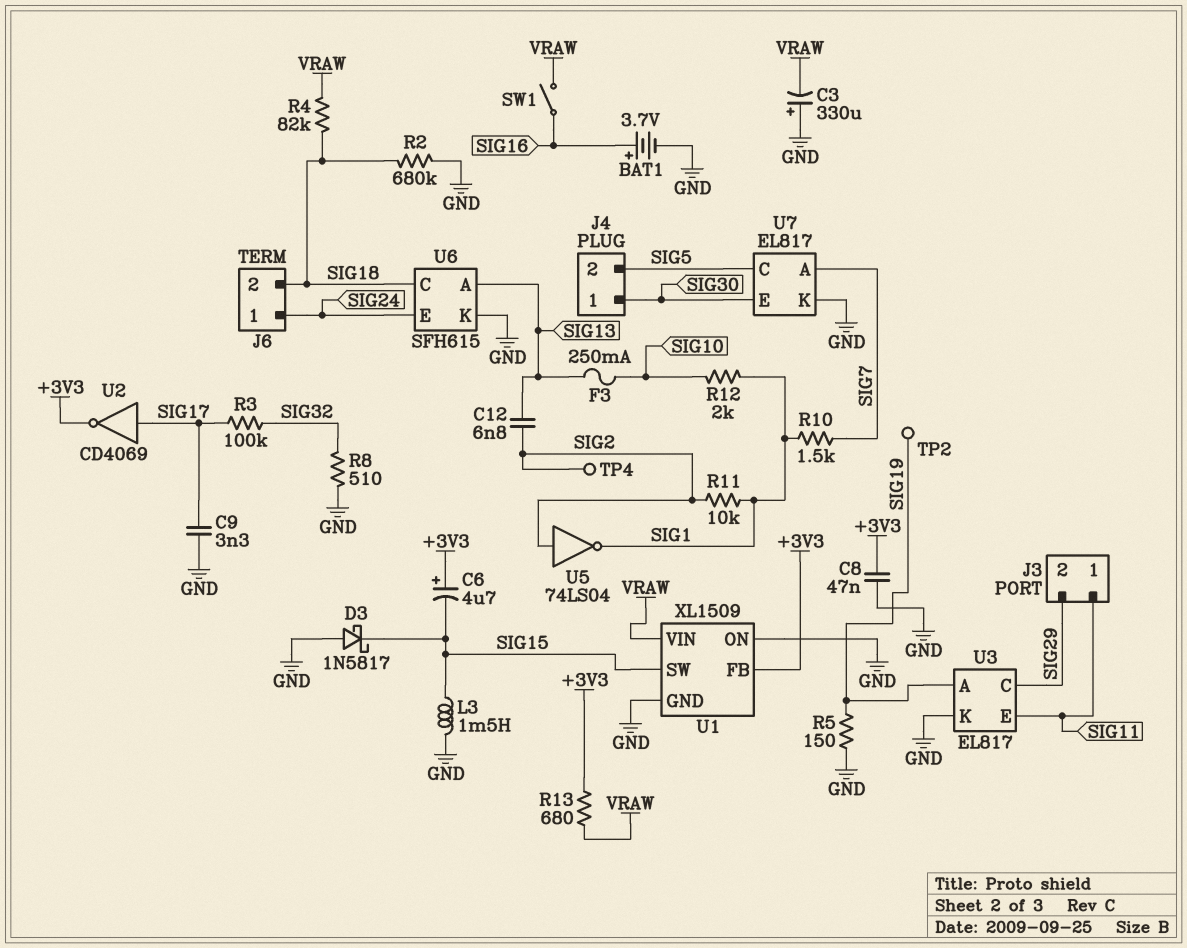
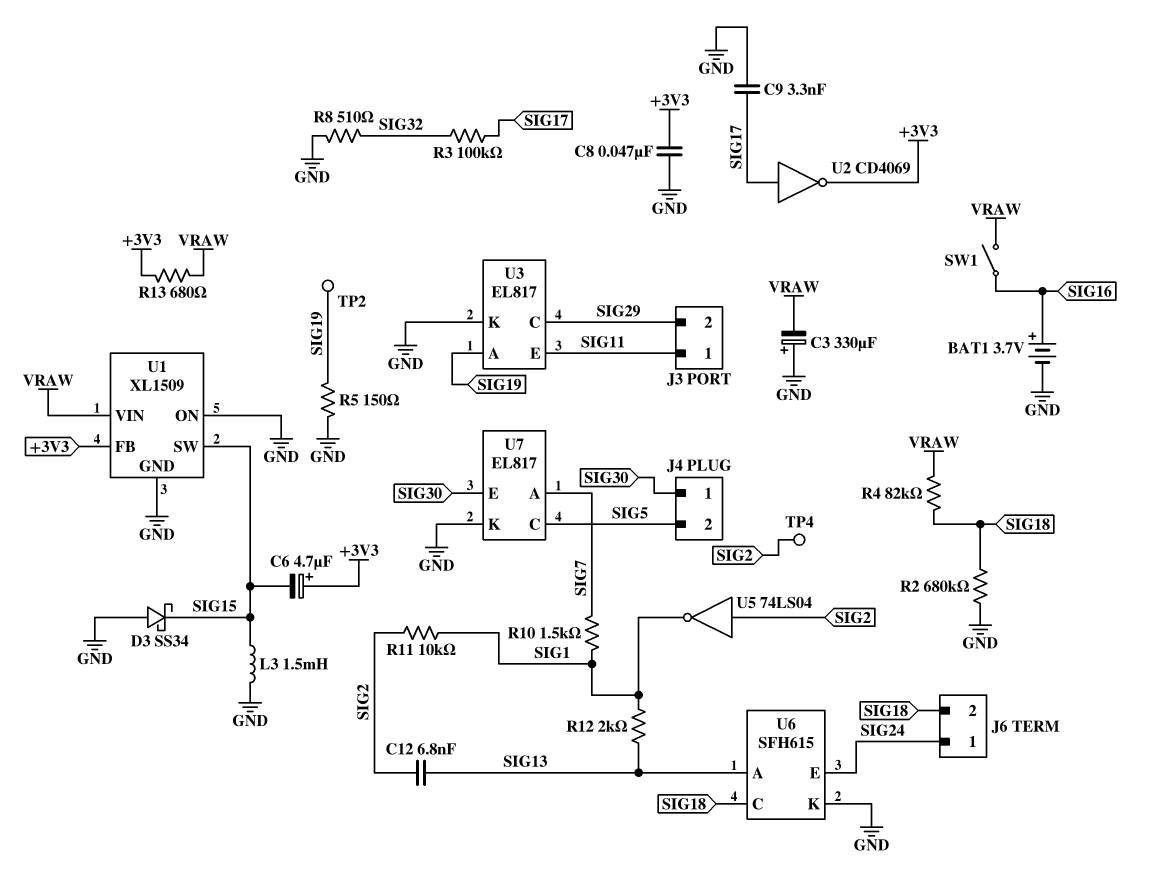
D3: schottky 1N5817 (A GND, K SIG15) -> schottky SS34 (A GND, K SIG15)
F3: 250mA (SIG10, SIG13) -> none
R12: 2k (SIG1, SIG10) -> 2k (SIG1, SIG13)

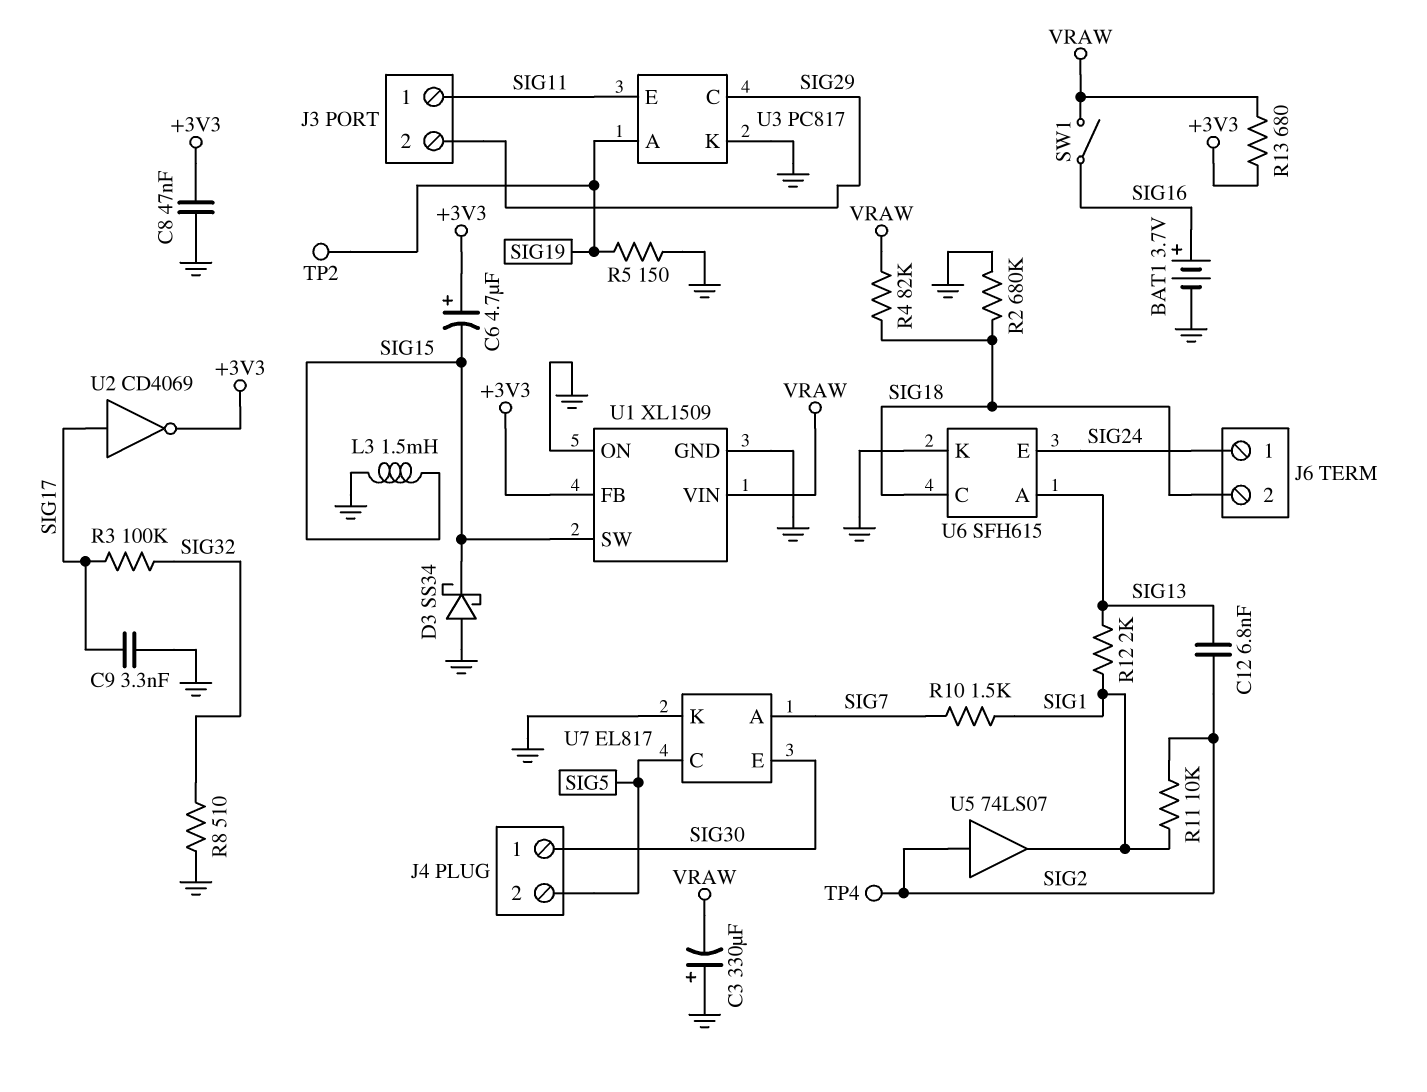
U3: EL817 -> PC817
U5: NOT 74LS04 (in SIG2, out SIG1) -> buffer 74LS07 (in SIG2, out SIG1)

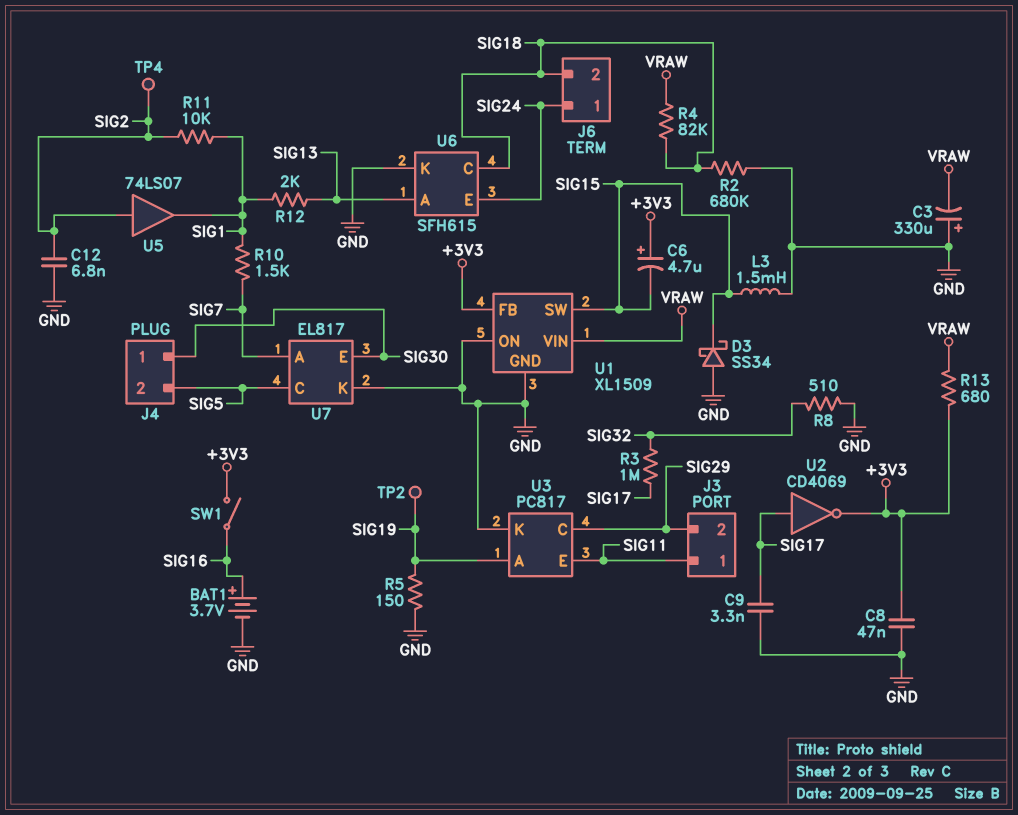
C12: 6.8nF (SIG2, SIG13) -> 6.8nF (GND, SIG2)
R3: 100k (SIG17, SIG32) -> 1M (SIG17, SIG32)
SW1: switch (SIG16, VRAW) -> switch (+3V3, SIG16)

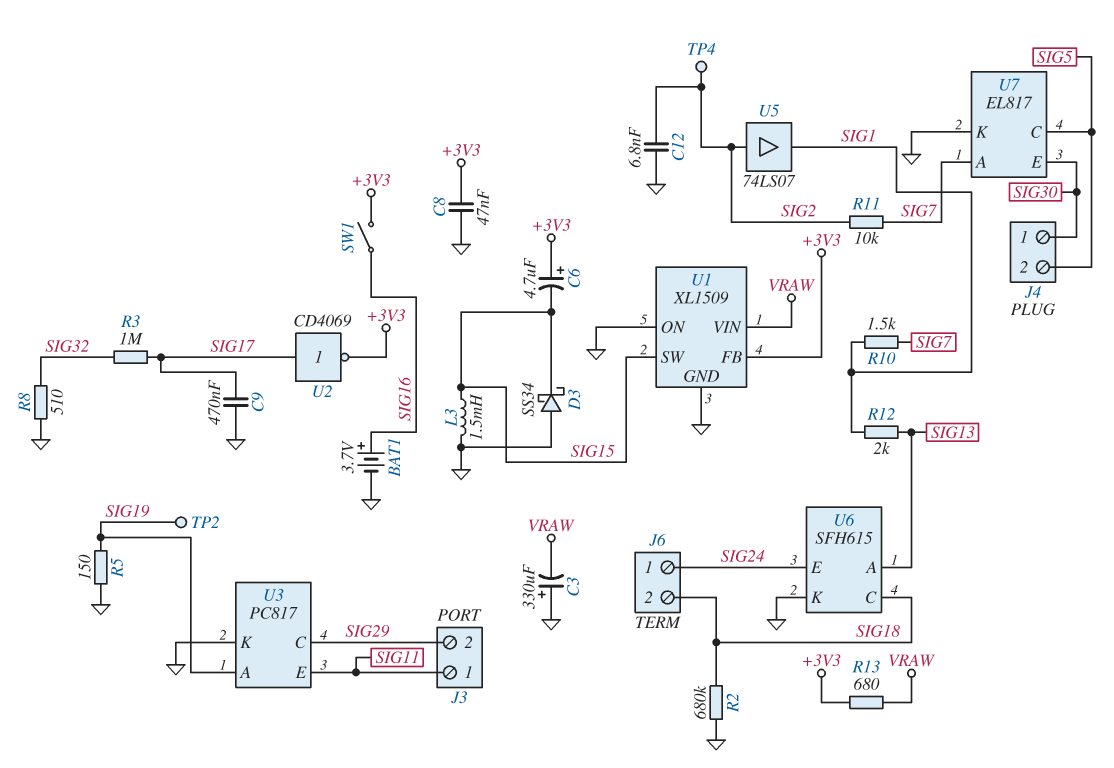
C9: 3.3nF (GND, SIG17) -> 470nF (GND, SIG17)
R4: 82k (SIG18, VRAW) -> none
R11: 10k (SIG1, SIG2) -> 10k (SIG2, SIG7)

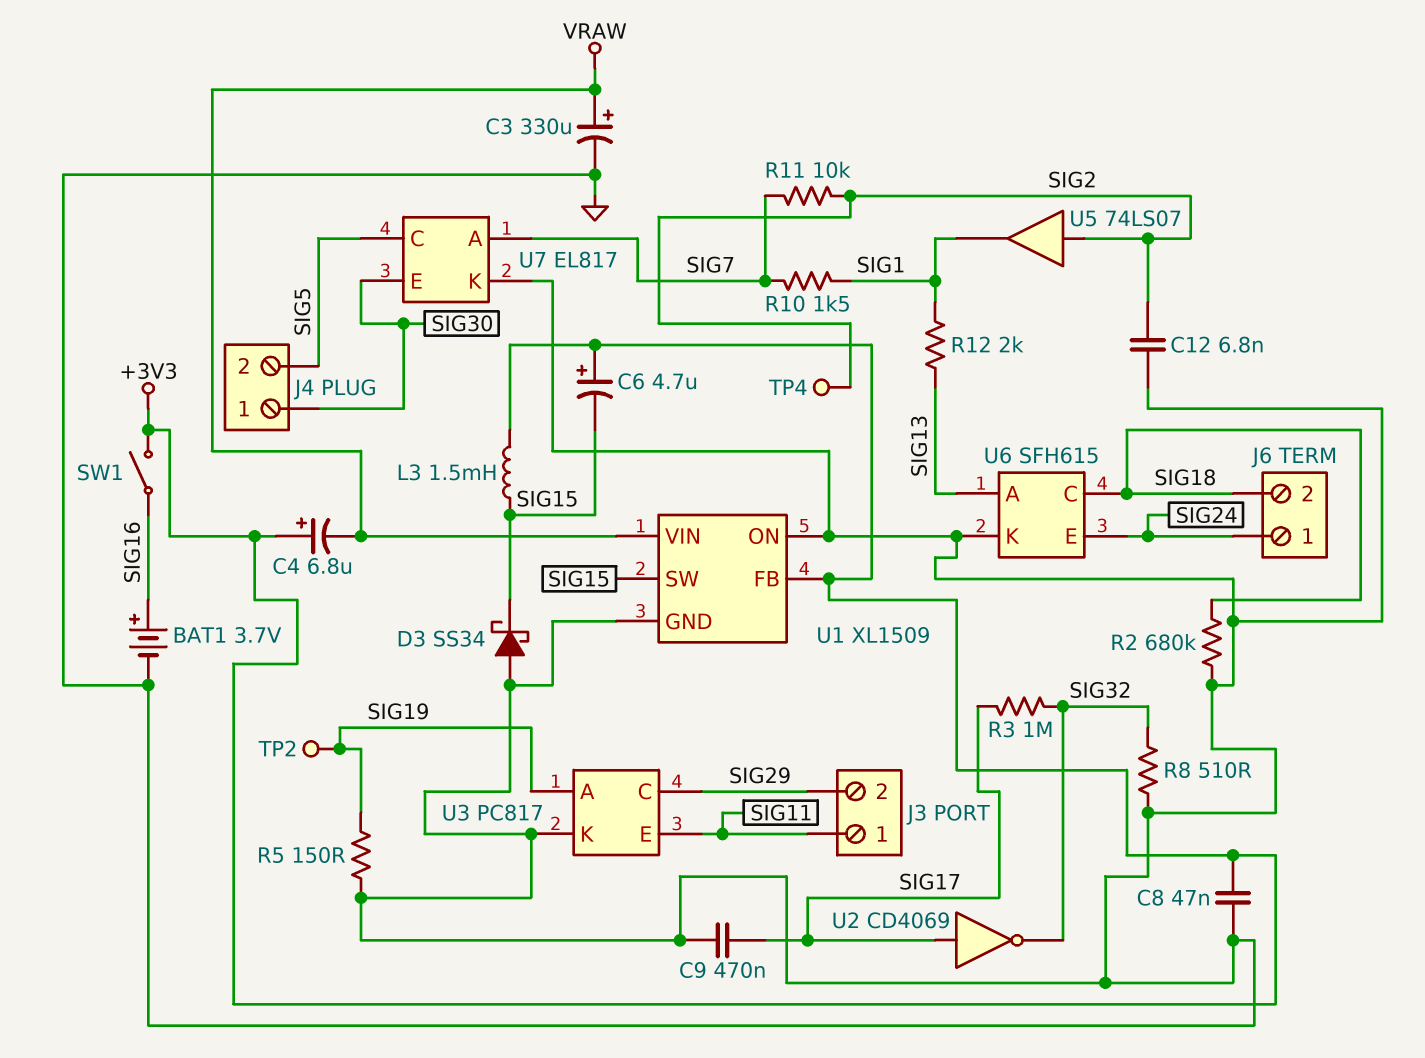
C3: 330uF (plus GND, minus VRAW) -> 330uF (plus VRAW, minus GND)
C4: none -> 6.8uF (plus +3V3, minus VRAW)
L3: 1.5mH (GND, SIG15) -> 1.5mH (+3V3, SIG15)
R13: 680 (+3V3, VRAW) -> none
U2: NOT CD4069 (in SIG17, out +3V3) -> NOT CD4069 (in SIG17, out SIG32)

